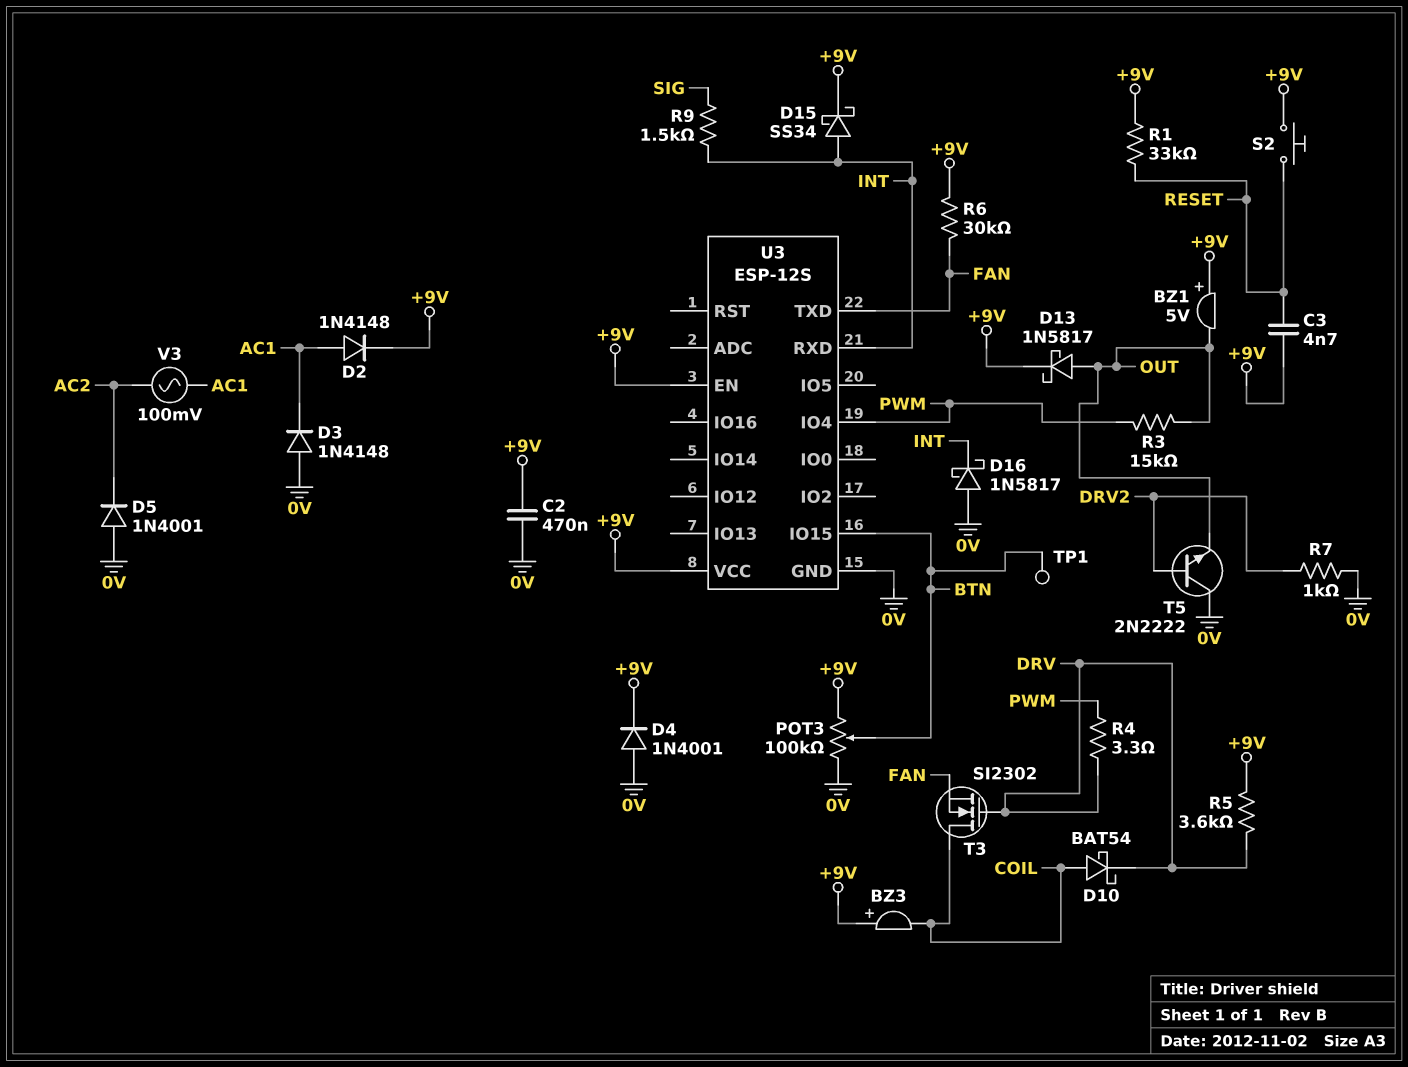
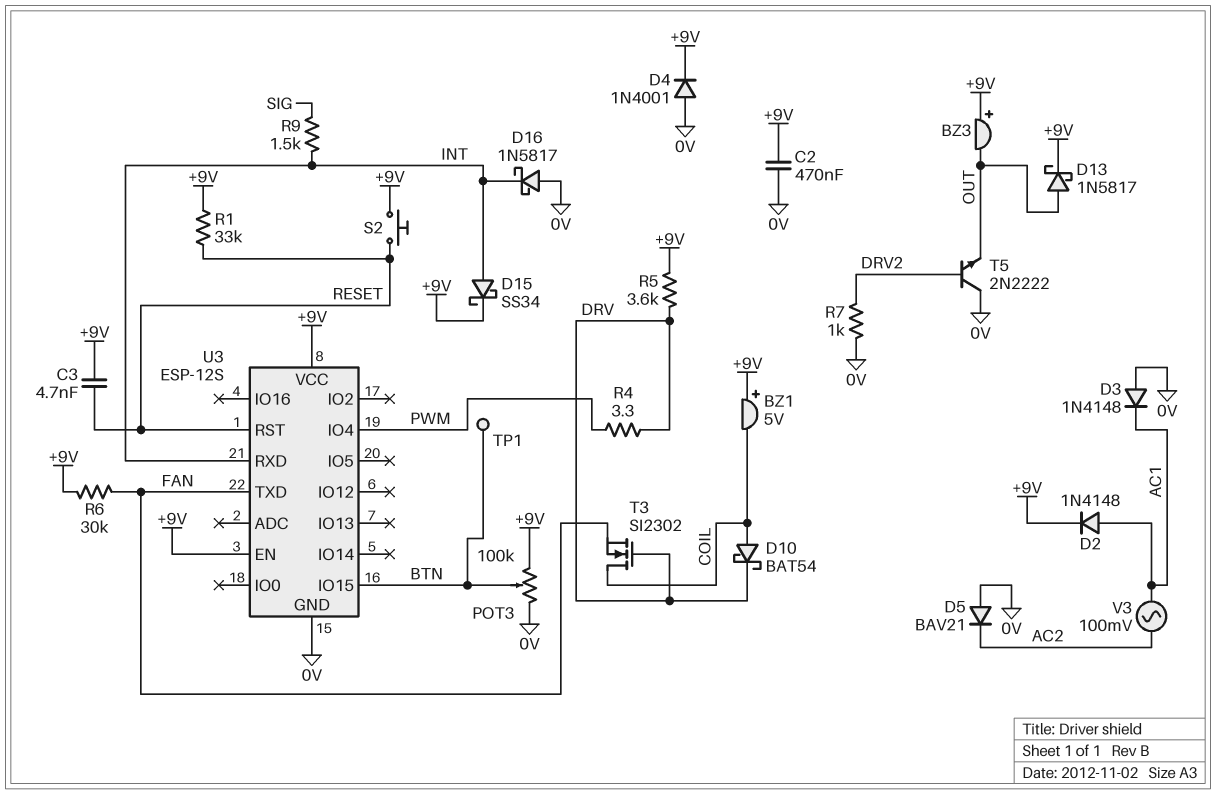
BZ1: buzzer 5V (plus +9V, minus OUT) -> buzzer 5V (plus +9V, minus COIL)
BZ3: buzzer (plus +9V, minus COIL) -> buzzer (plus +9V, minus OUT)
D5: diode 1N4001 (A 0V, K AC2) -> diode BAV21 (A 0V, K AC2)
R3: 15k (OUT, PWM) -> none
U3 pin RST: none -> RESET

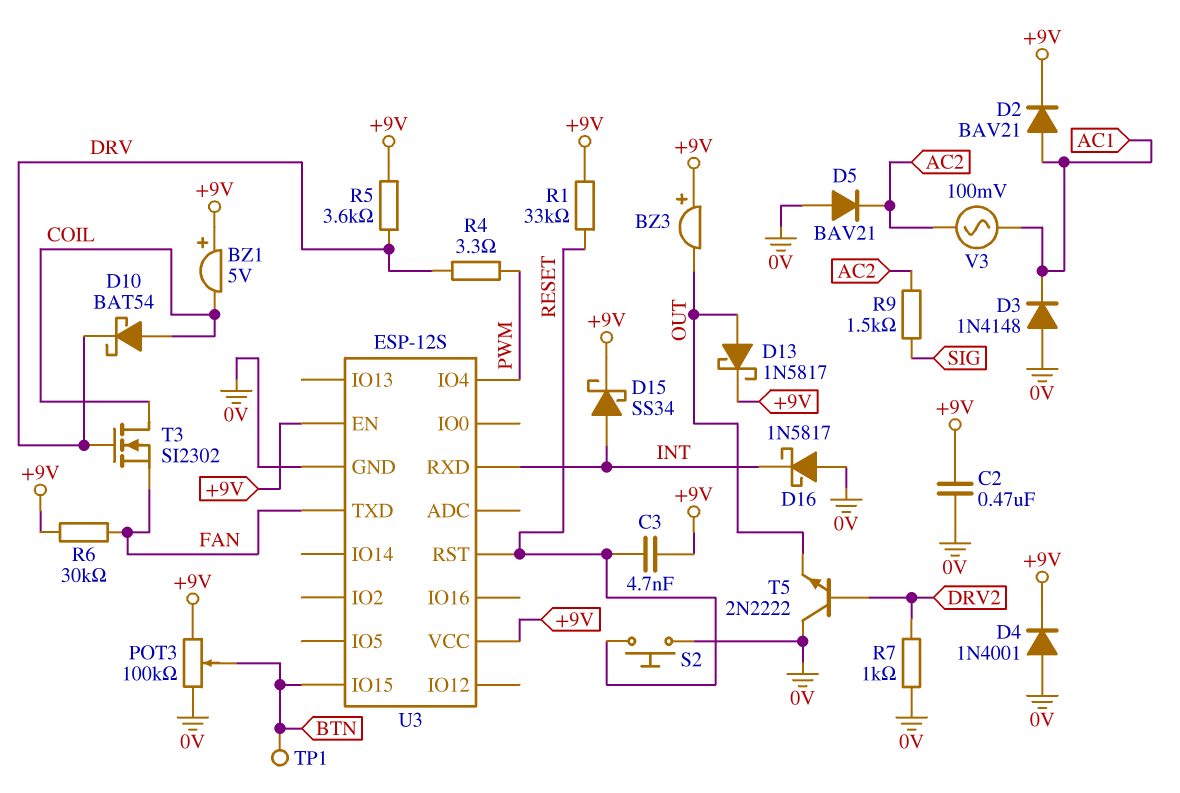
D2: diode 1N4148 (A AC1, K +9V) -> diode BAV21 (A AC1, K +9V)
R9: 1.5k (INT, SIG) -> 1.5k (AC2, SIG)
S2: button (+9V, RESET) -> button (0V, RESET)

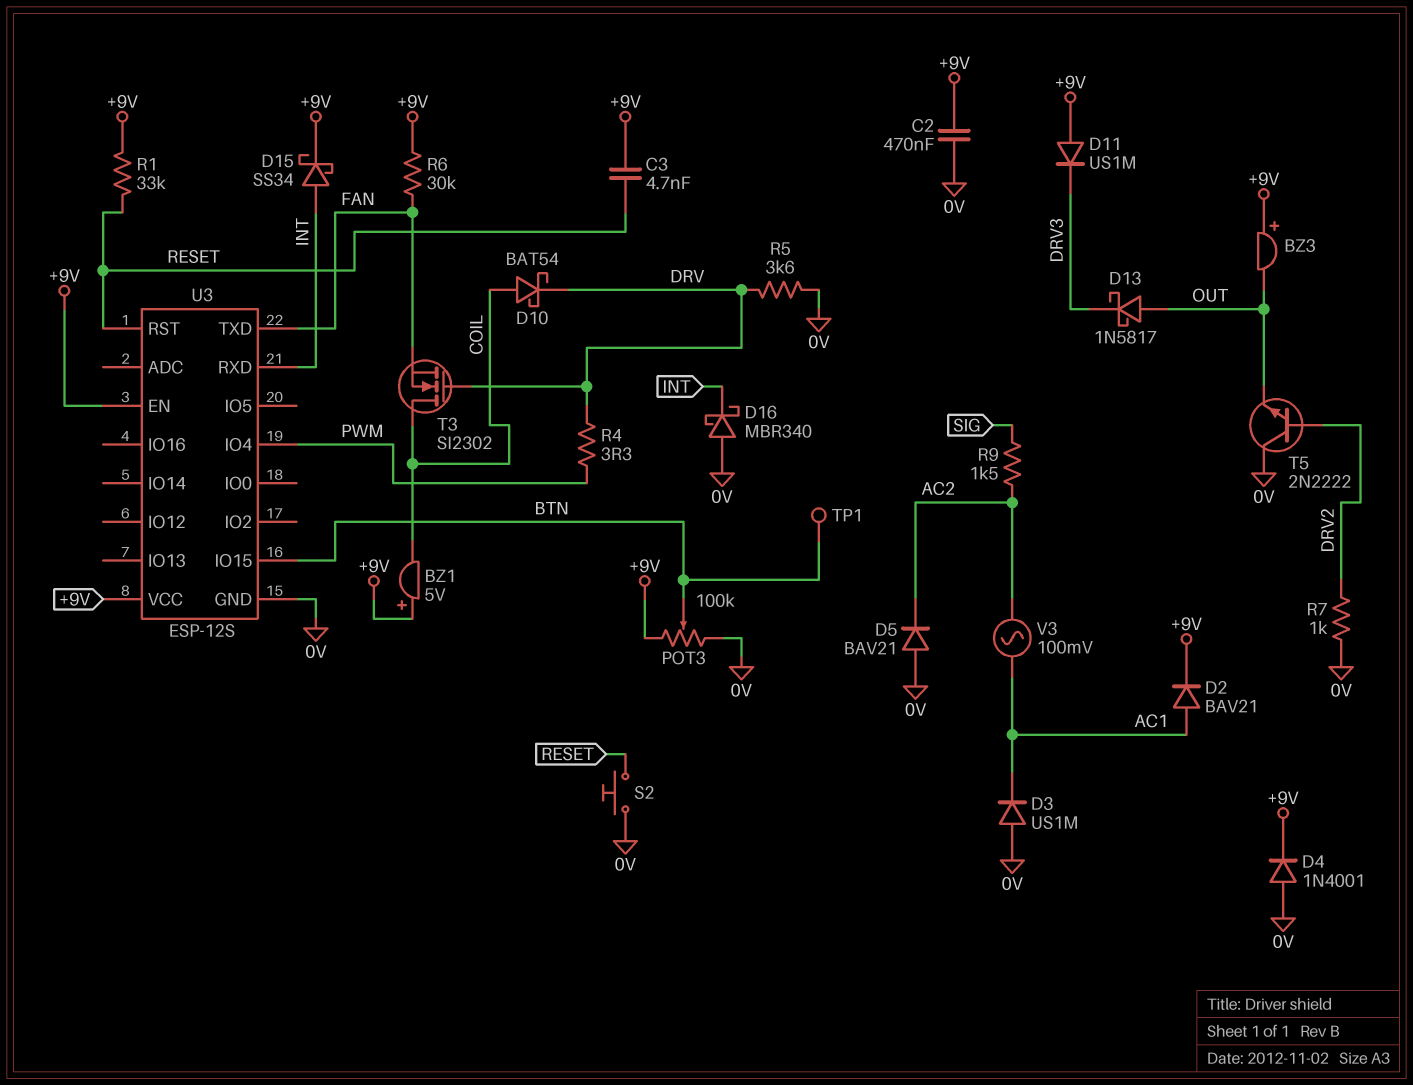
D3: diode 1N4148 (A 0V, K AC1) -> diode US1M (A 0V, K AC1)
D11: none -> diode US1M (A +9V, K DRV3)
D13: schottky 1N5817 (A OUT, K +9V) -> schottky 1N5817 (A OUT, K DRV3)
D16: schottky 1N5817 (A 0V, K INT) -> schottky MBR340 (A 0V, K INT)
R5: 3.6k (+9V, DRV) -> 3.6k (0V, DRV)

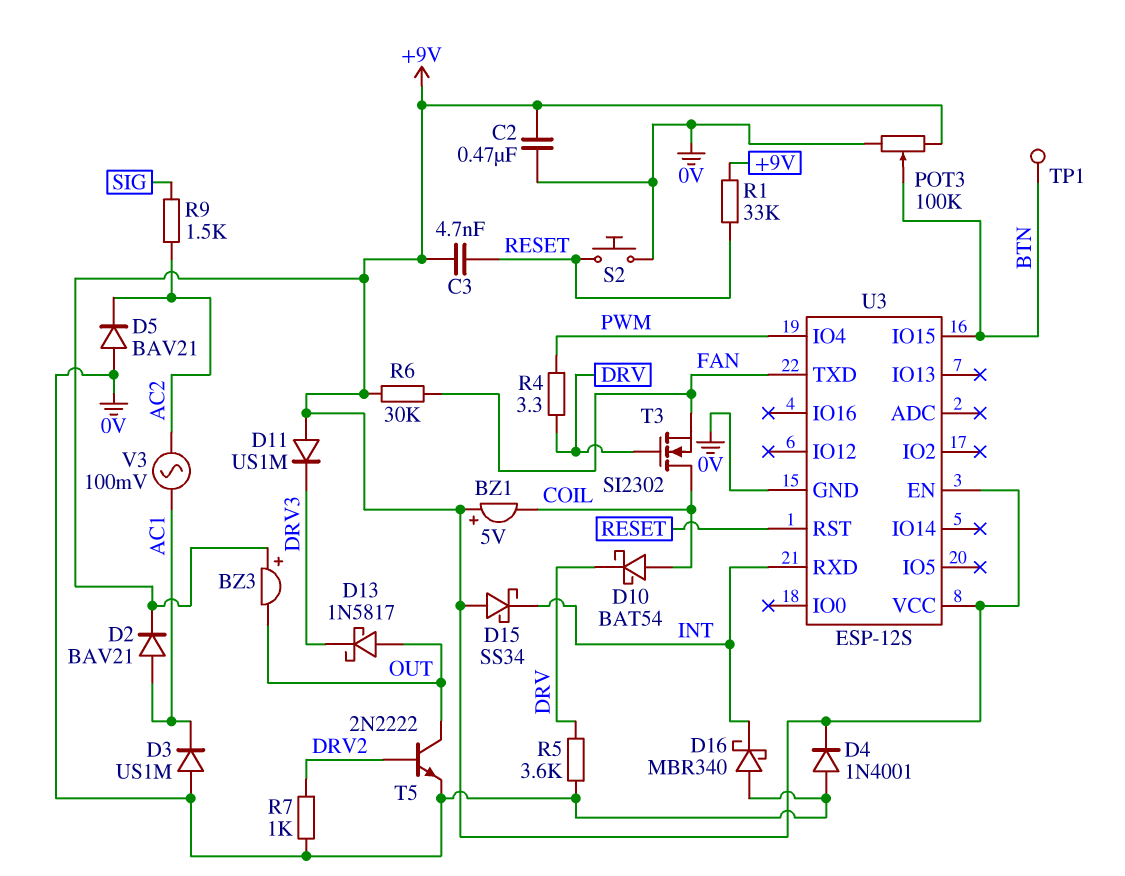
D15: schottky SS34 (A INT, K +9V) -> schottky SS34 (A +9V, K INT)
T5: NPN 2N2222 (B DRV2, C 0V, E OUT) -> NPN 2N2222 (B DRV2, C OUT, E 0V)

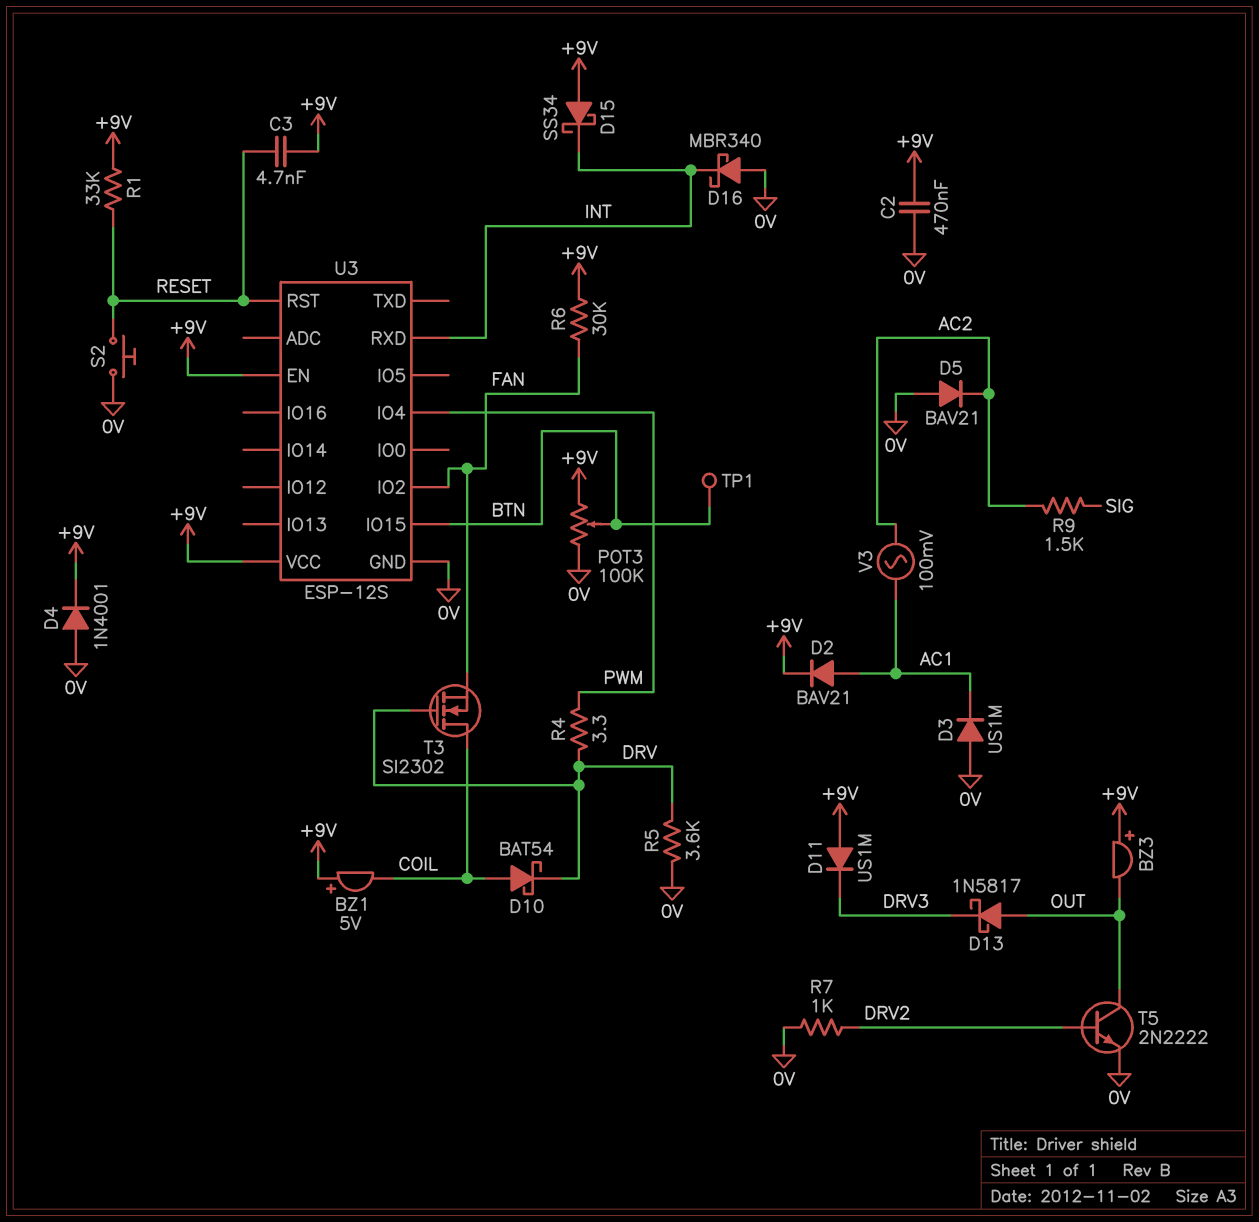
U3 pin IO2: none -> FAN
U3 pin TXD: FAN -> none

